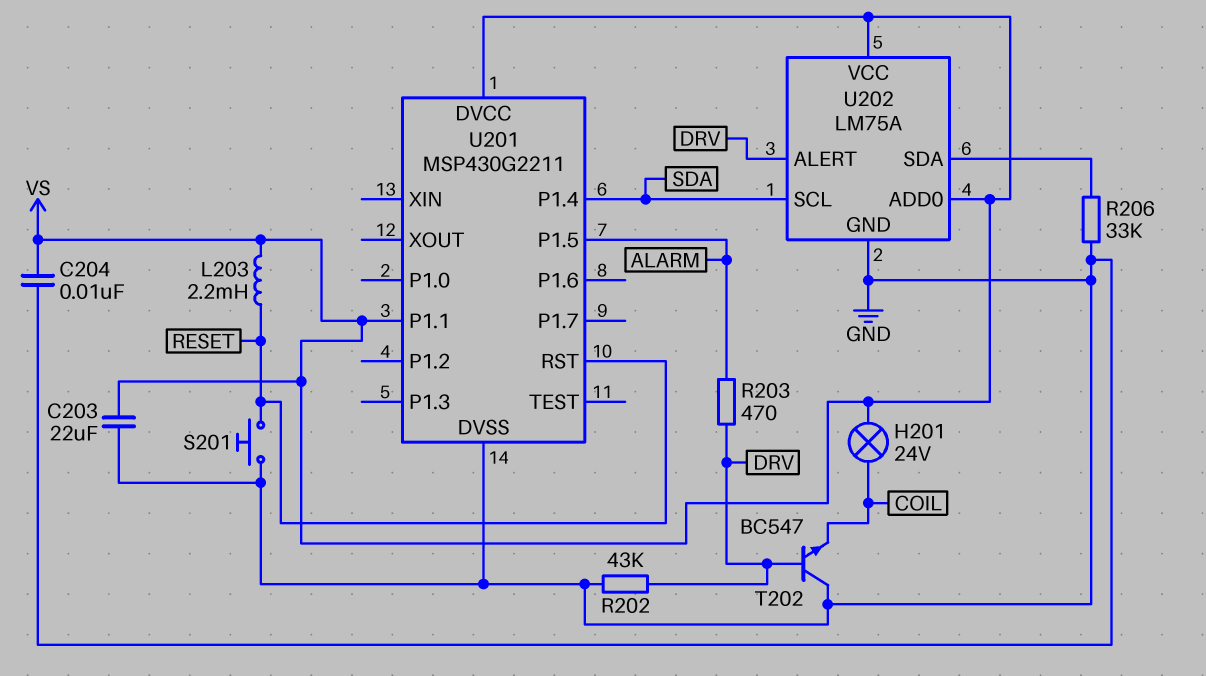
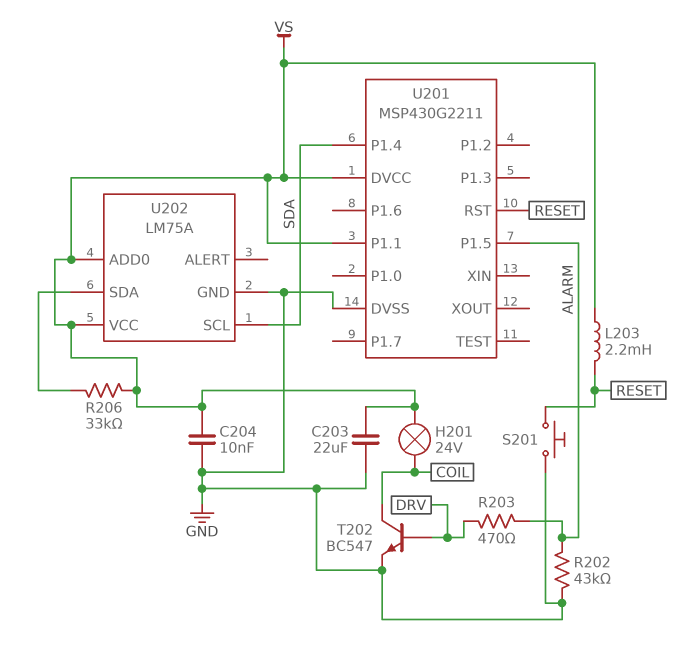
R202: 43k (DRV, GND) -> 43k (ALARM, GND)
R206: 33k (GND, U202/SDA) -> 33k (U202/SDA, VS)
T202: NPN BC547 (B DRV, C GND, E COIL) -> NPN BC547 (B DRV, C COIL, E GND)
U202 pin ALERT: DRV -> none

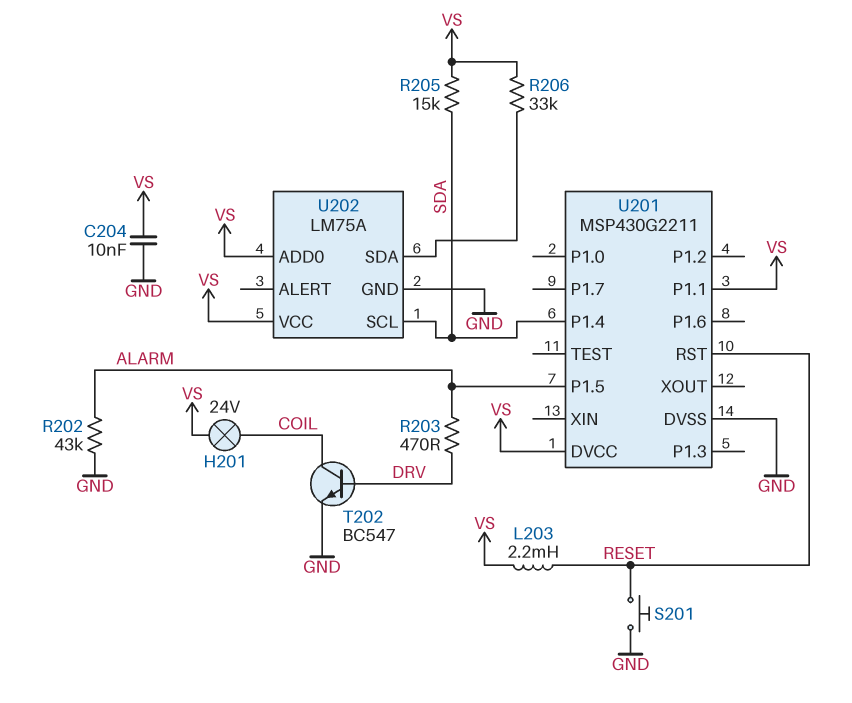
C203: 22uF (GND, VS) -> none
R205: none -> 15k (SDA, VS)

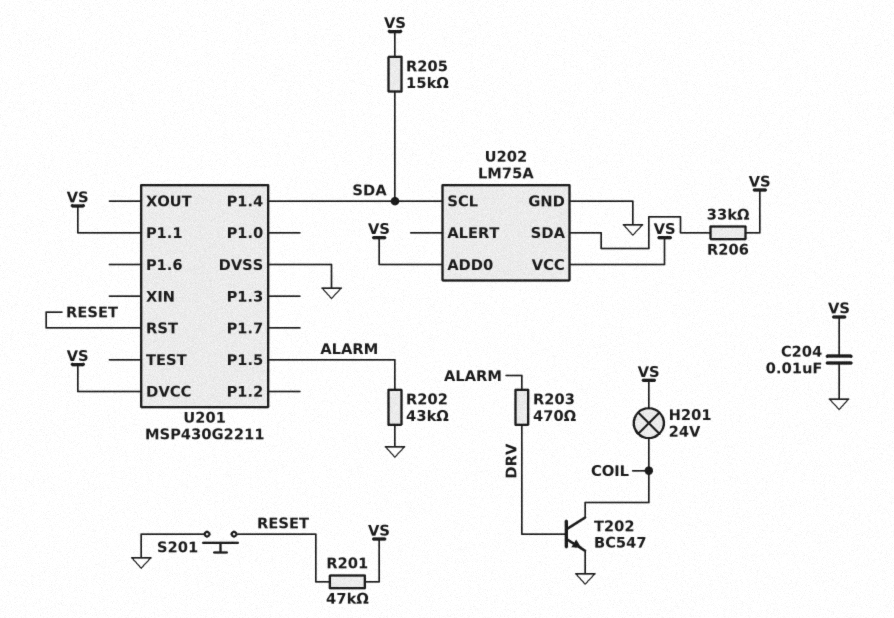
L203: 2.2mH (RESET, VS) -> none
R201: none -> 47k (RESET, VS)

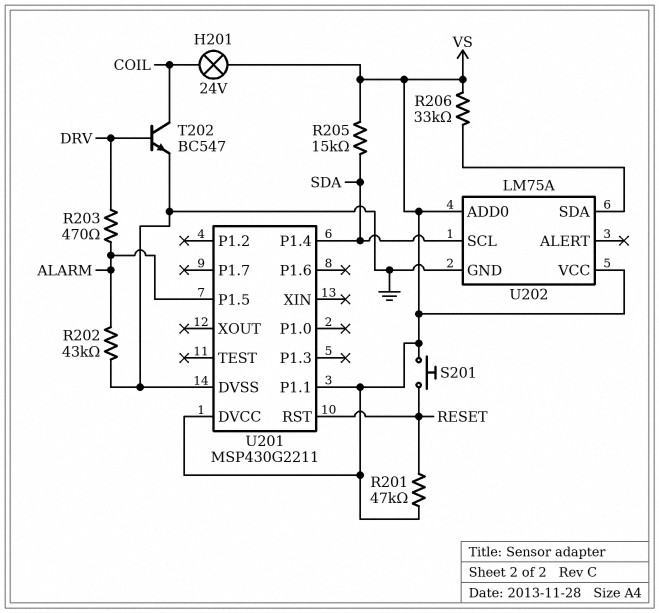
C204: 10nF (GND, VS) -> none
S201: button (GND, RESET) -> button (RESET, VS)

